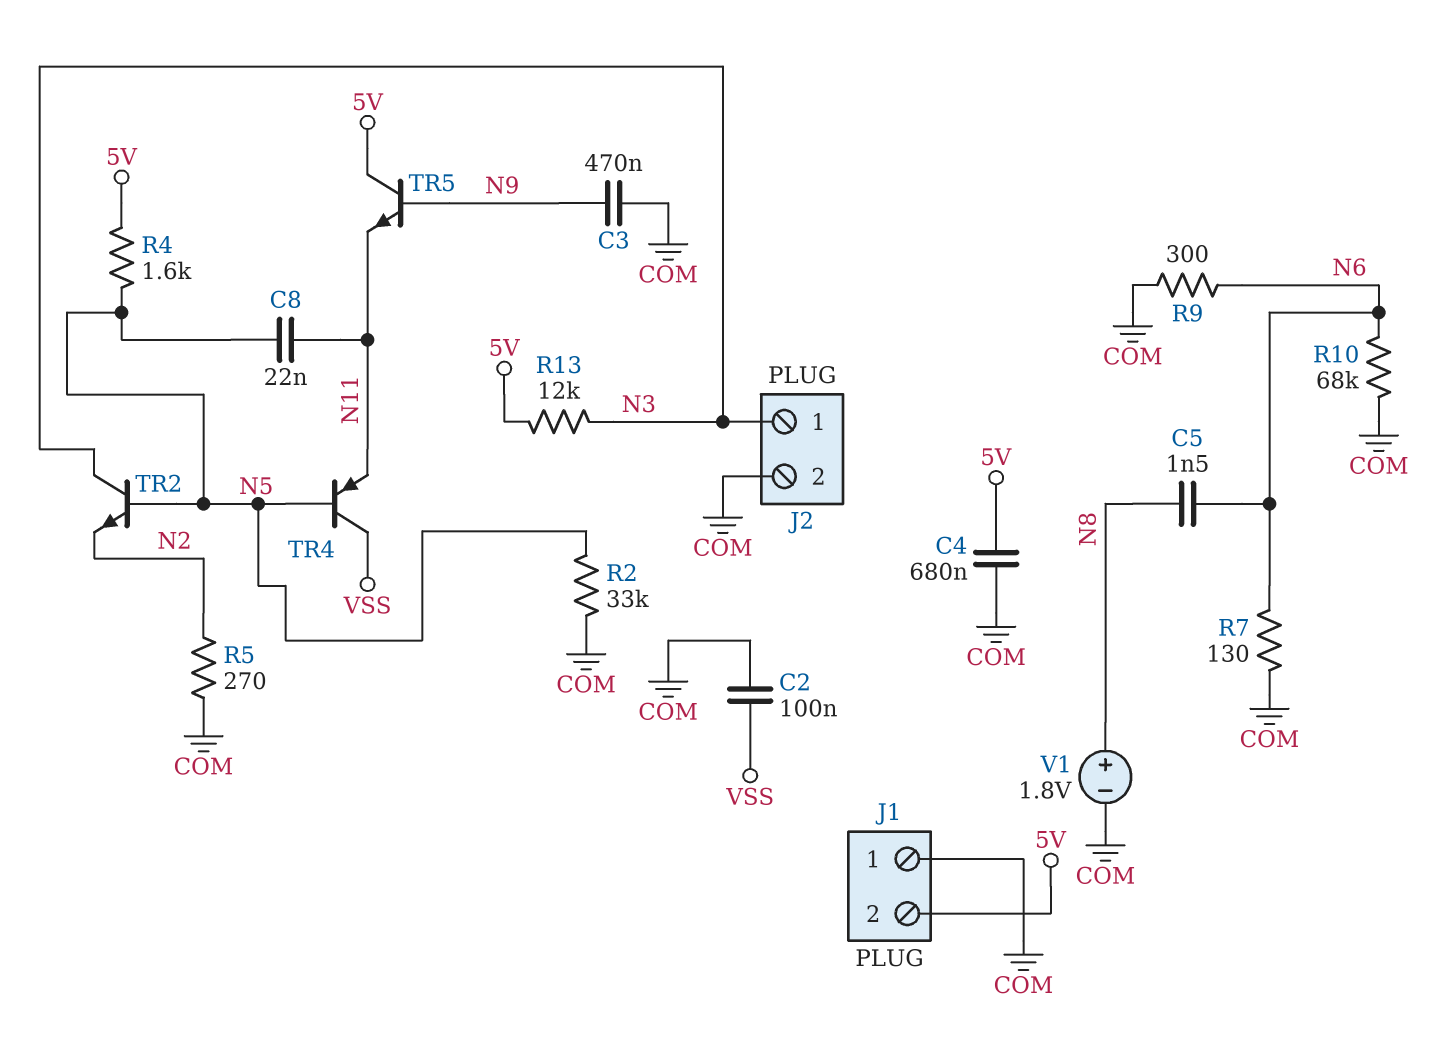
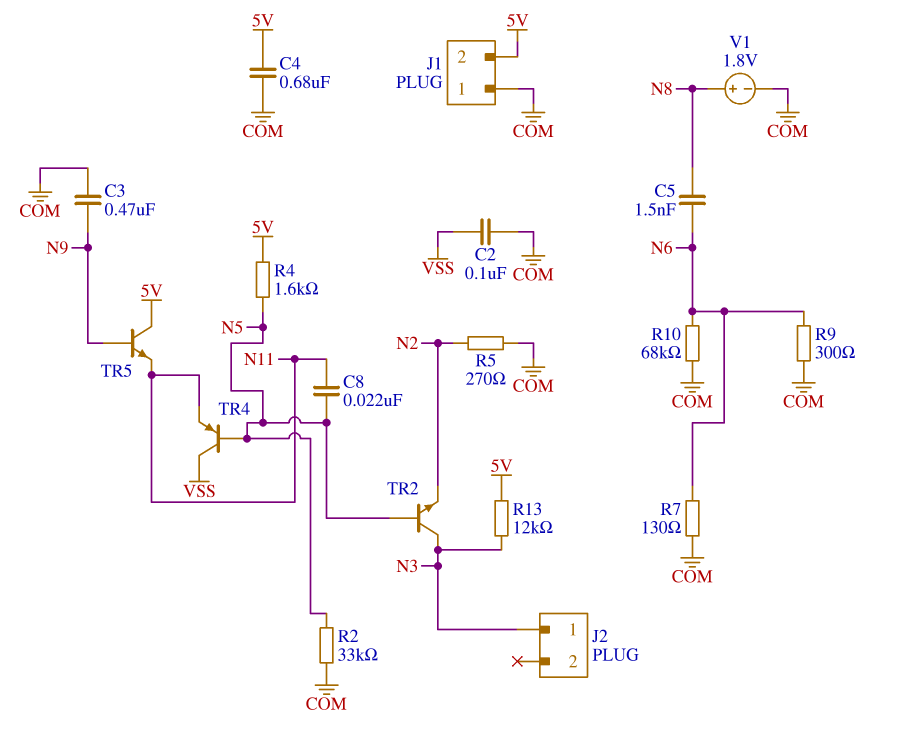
J2 pin 2: COM -> none

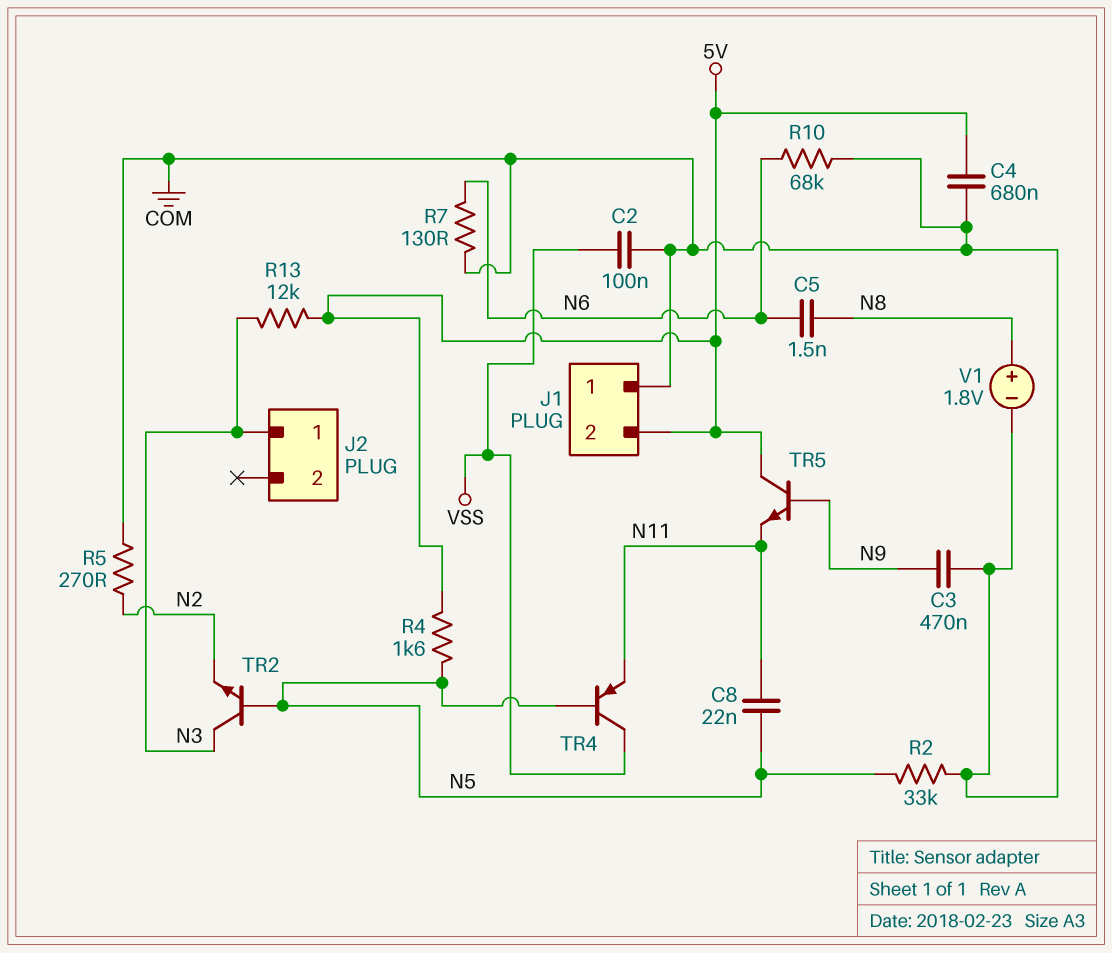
R9: 300 (COM, N6) -> none

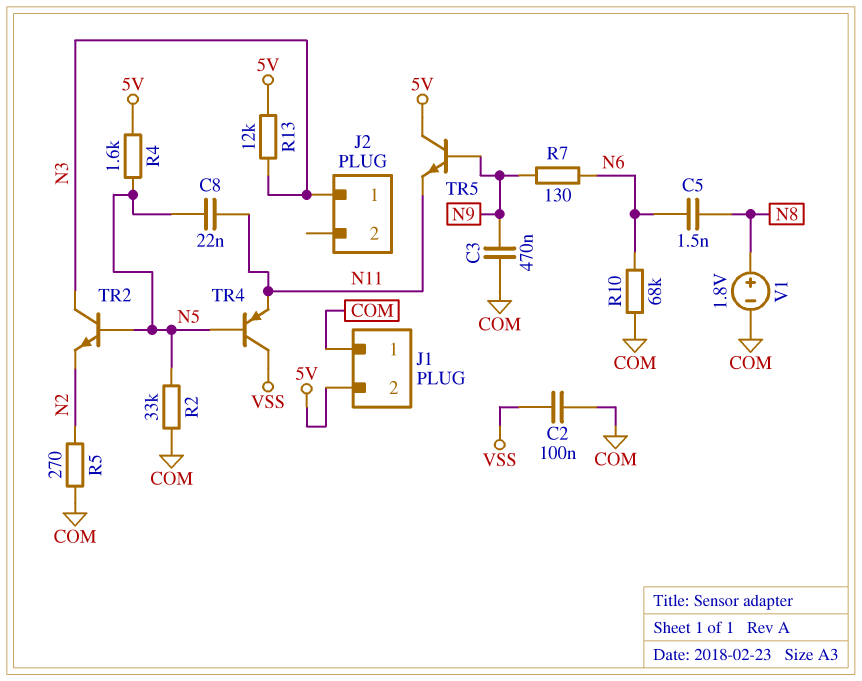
C4: 680nF (5V, COM) -> none
R7: 130 (COM, N6) -> 130 (N6, N9)

